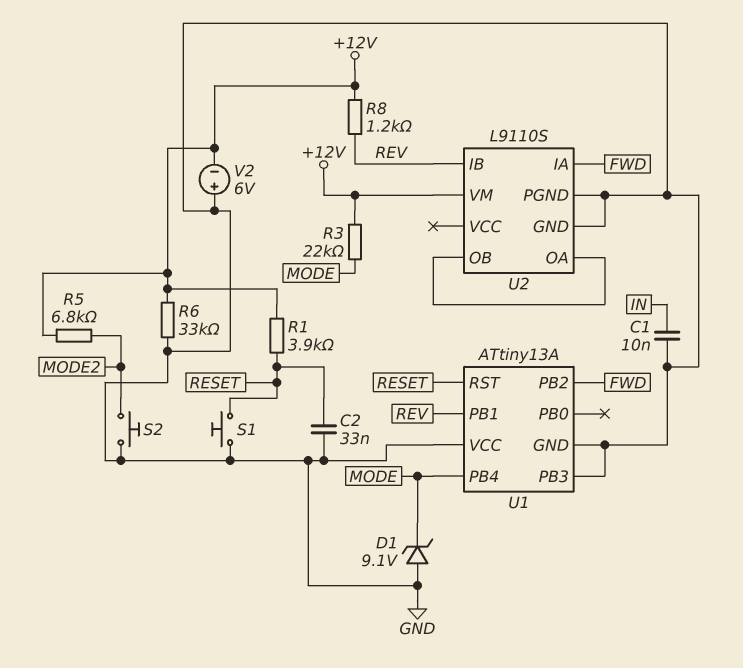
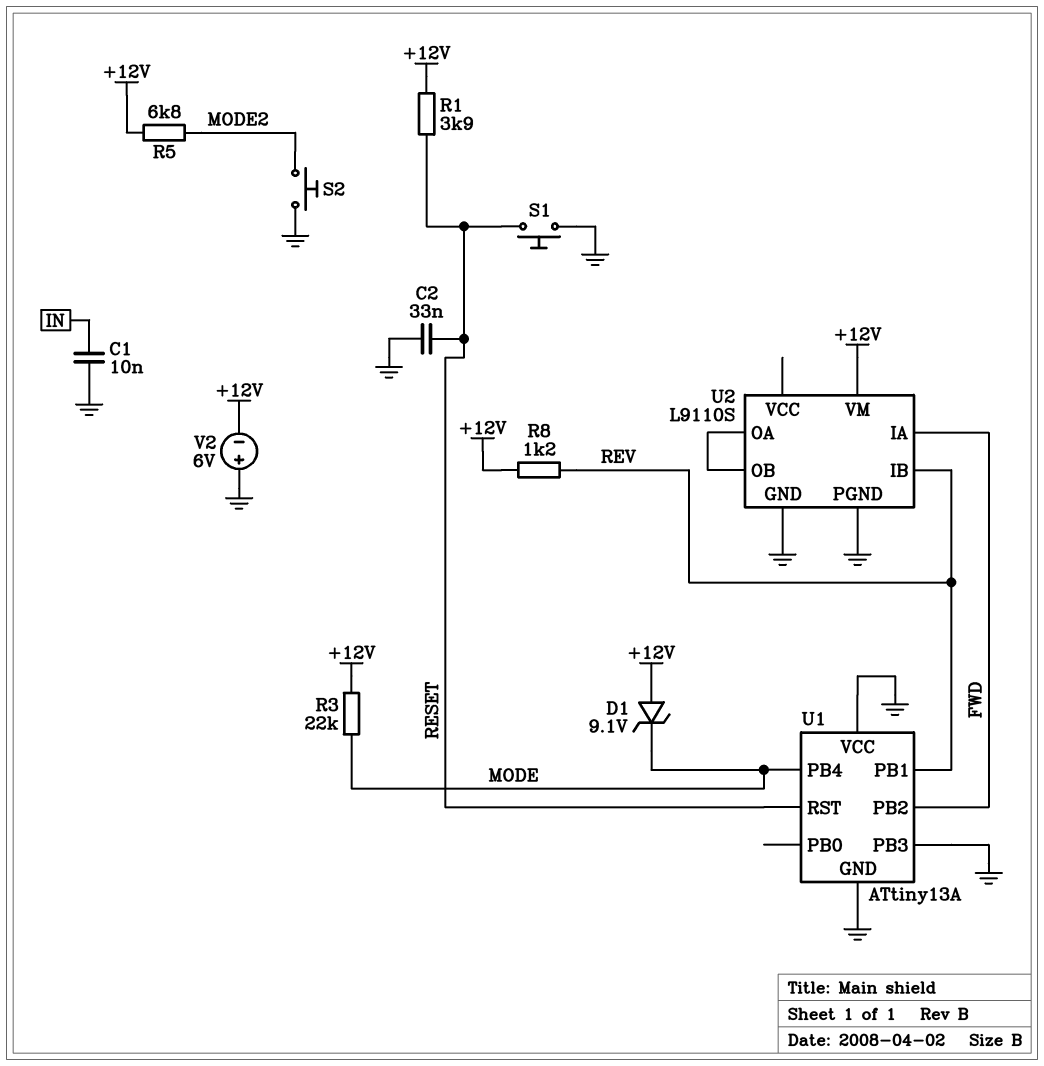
D1: zener 9.1V (A GND, K MODE) -> zener 9.1V (A +12V, K MODE)
R6: 33k (+12V, GND) -> none

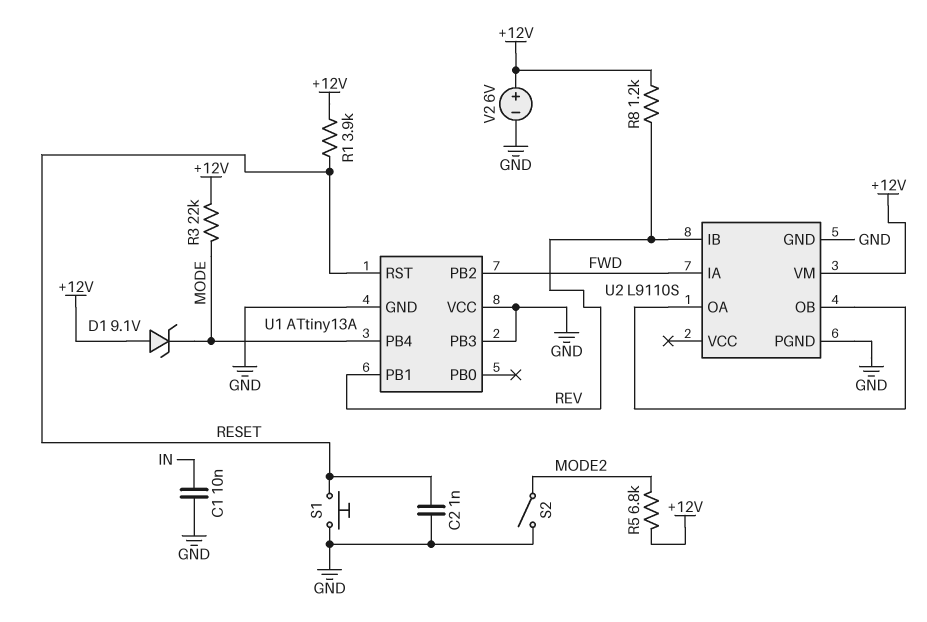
C2: 33nF (GND, RESET) -> 1nF (GND, RESET)
S2: button (GND, MODE2) -> switch (GND, MODE2)
V2: 6V (plus GND, minus +12V) -> 6V (plus +12V, minus GND)

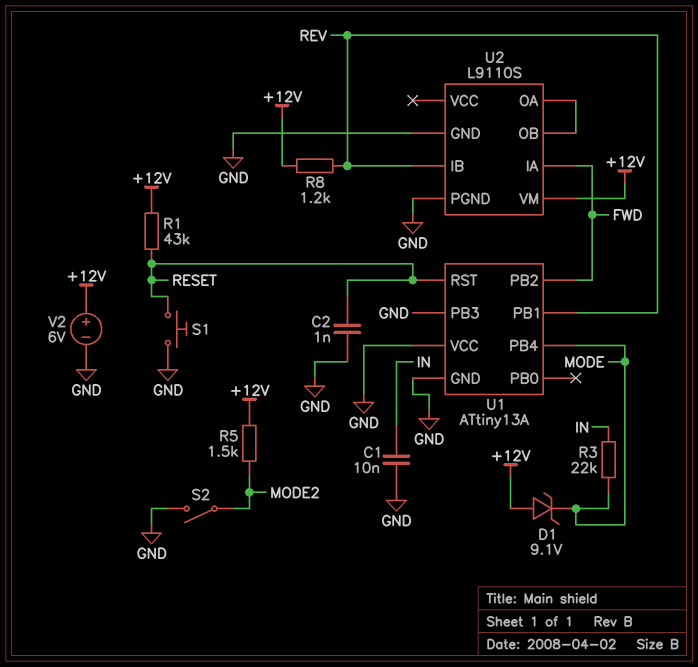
R1: 3.9k (+12V, RESET) -> 43k (+12V, RESET)
R3: 22k (+12V, MODE) -> 22k (IN, MODE)
R5: 6.8k (+12V, MODE2) -> 1.5k (+12V, MODE2)

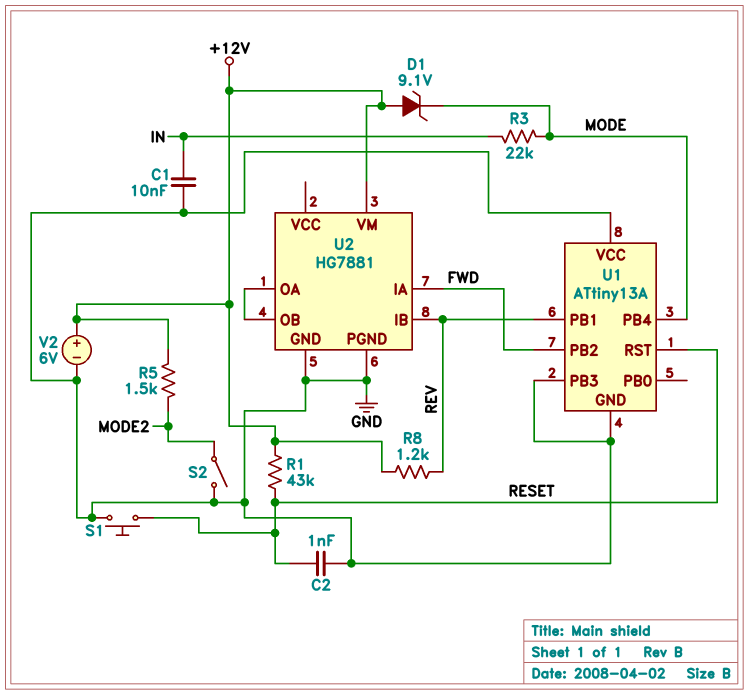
U2: L9110S -> HG7881

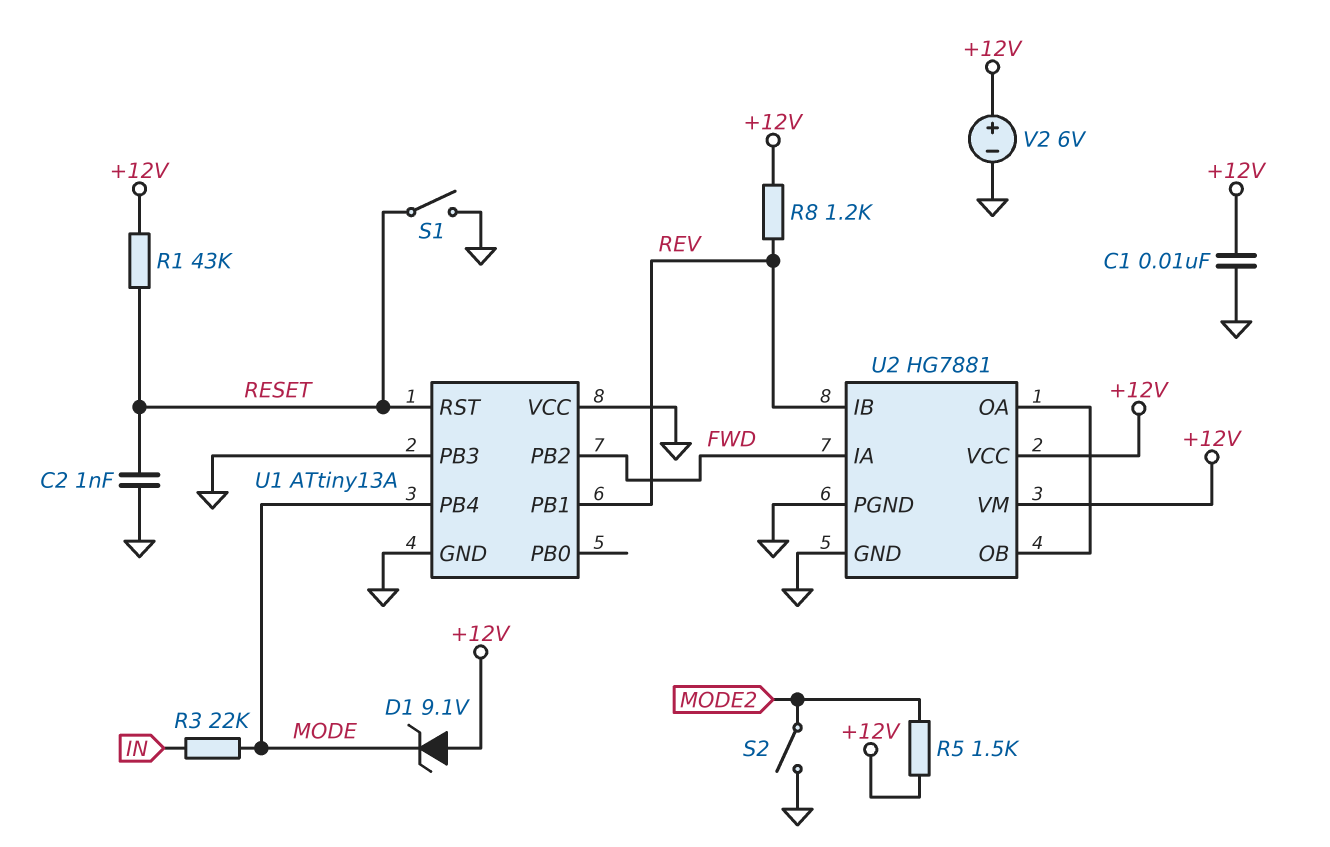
C1: 10nF (GND, IN) -> 10nF (+12V, GND)
S1: button (GND, RESET) -> switch (GND, RESET)
U2 pin VCC: none -> +12V

